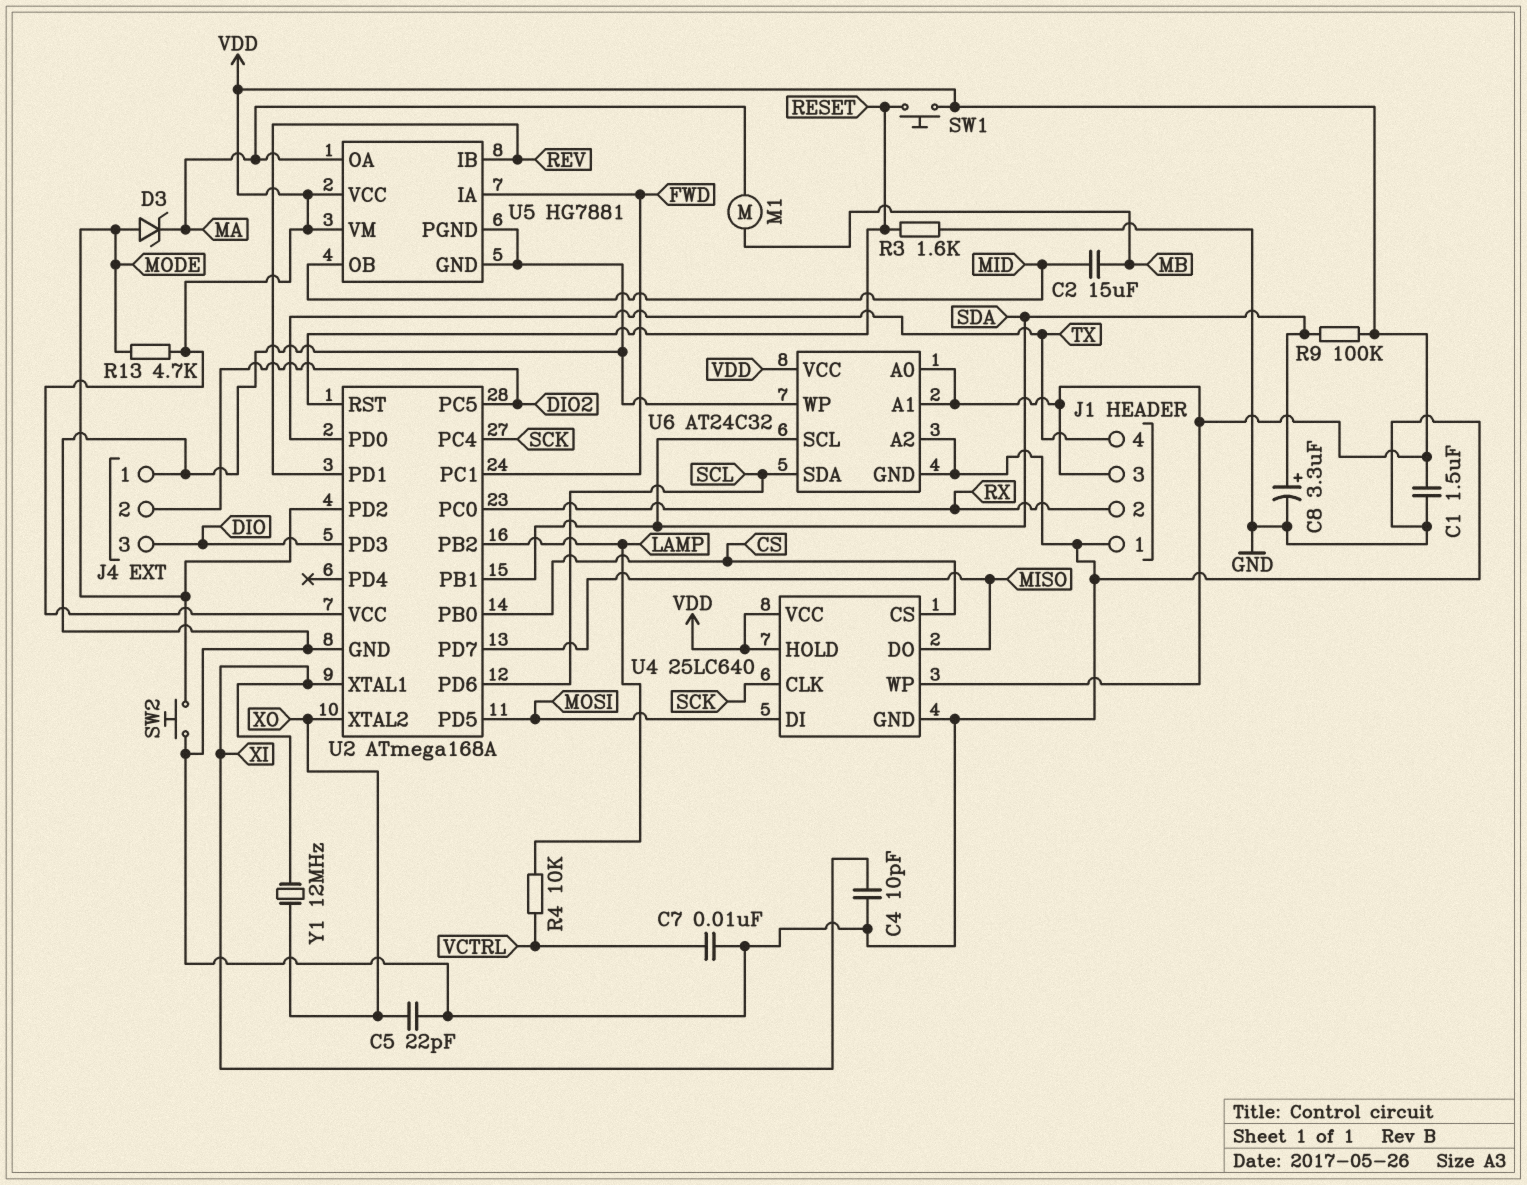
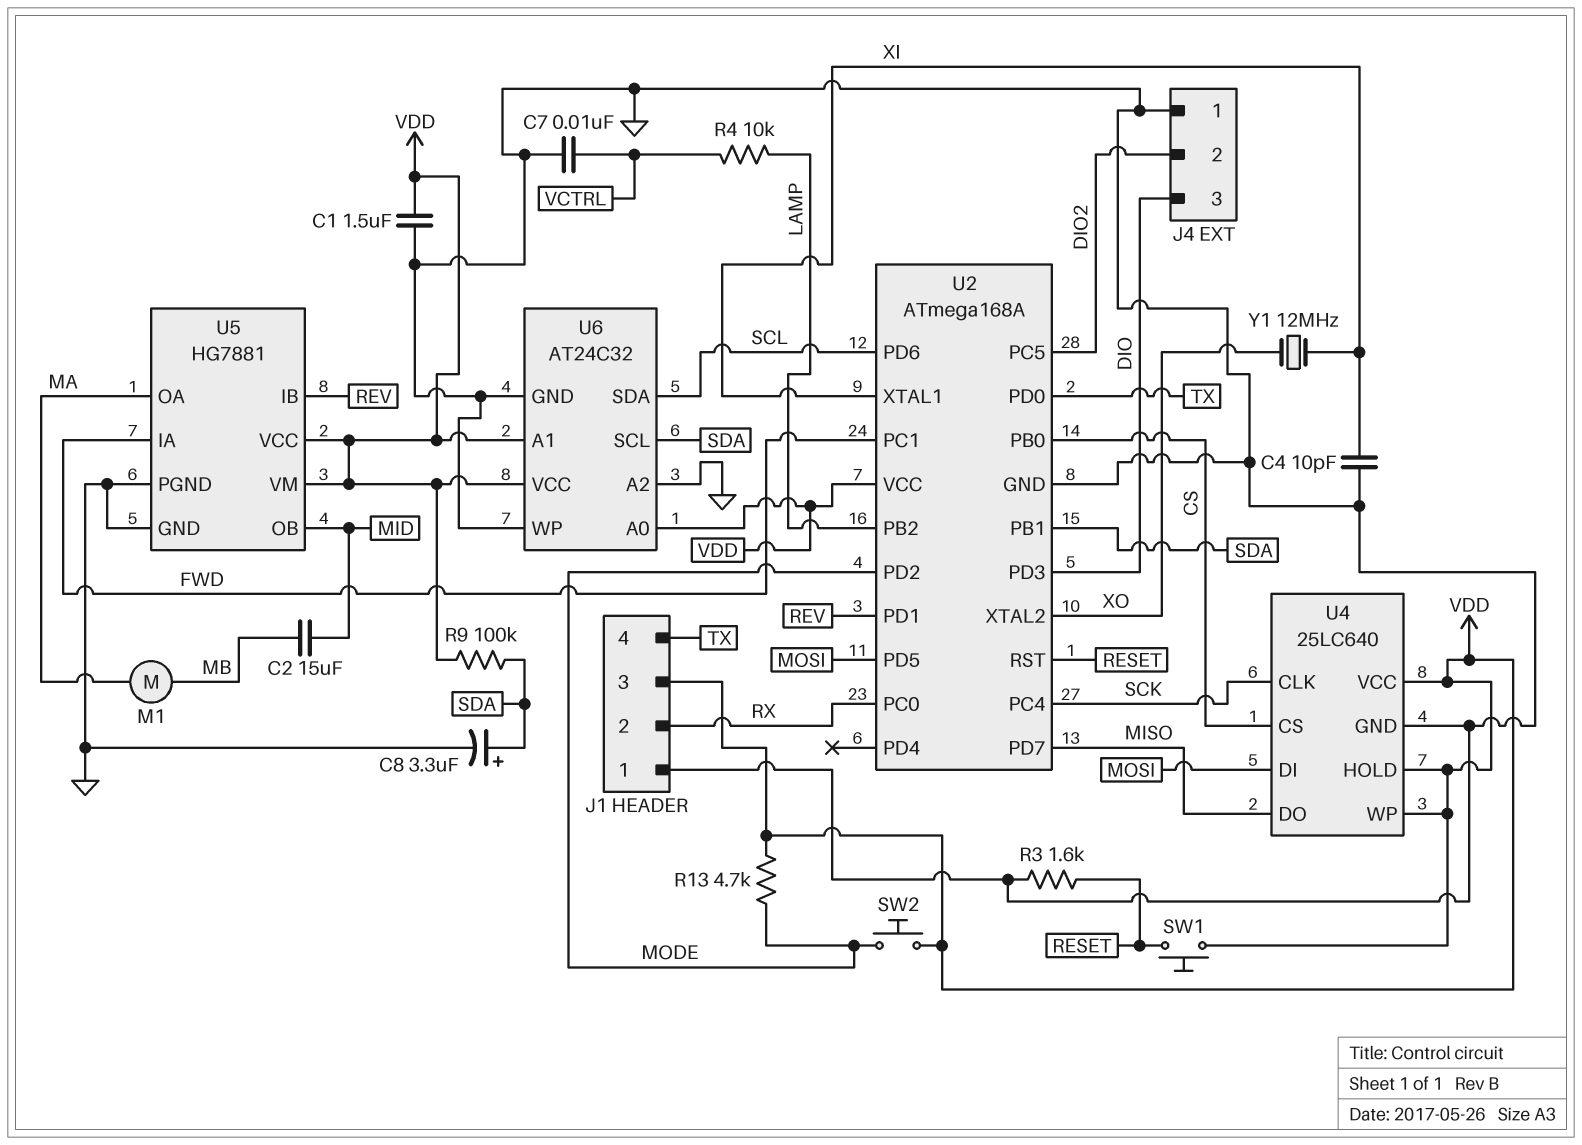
C5: 22pF (GND, XO) -> none
D3: zener (A MODE, K MA) -> none
SW2: button (GND, MODE) -> button (MODE, VDD)

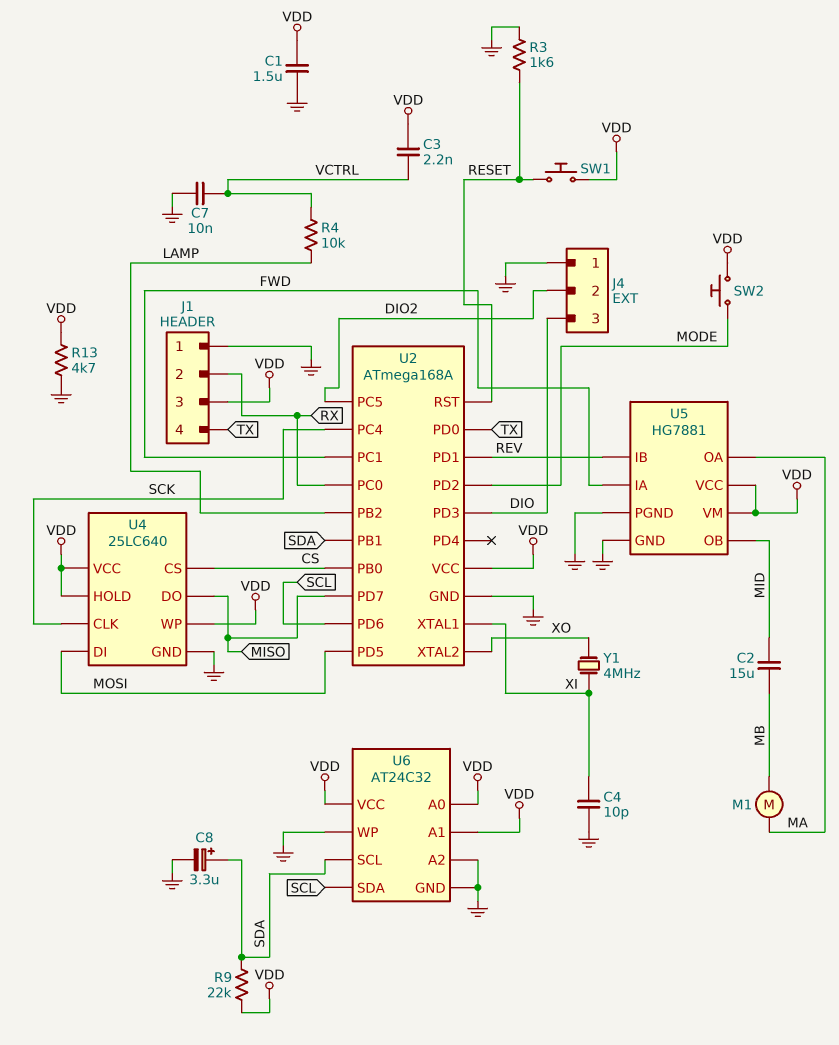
C3: none -> 2.2nF (VCTRL, VDD)
R9: 100k (SDA, VDD) -> 22k (SDA, VDD)
R13: 4.7k (MODE, VDD) -> 4.7k (GND, VDD)
Y1: 12MHz (XI, XO) -> 4MHz (XI, XO)

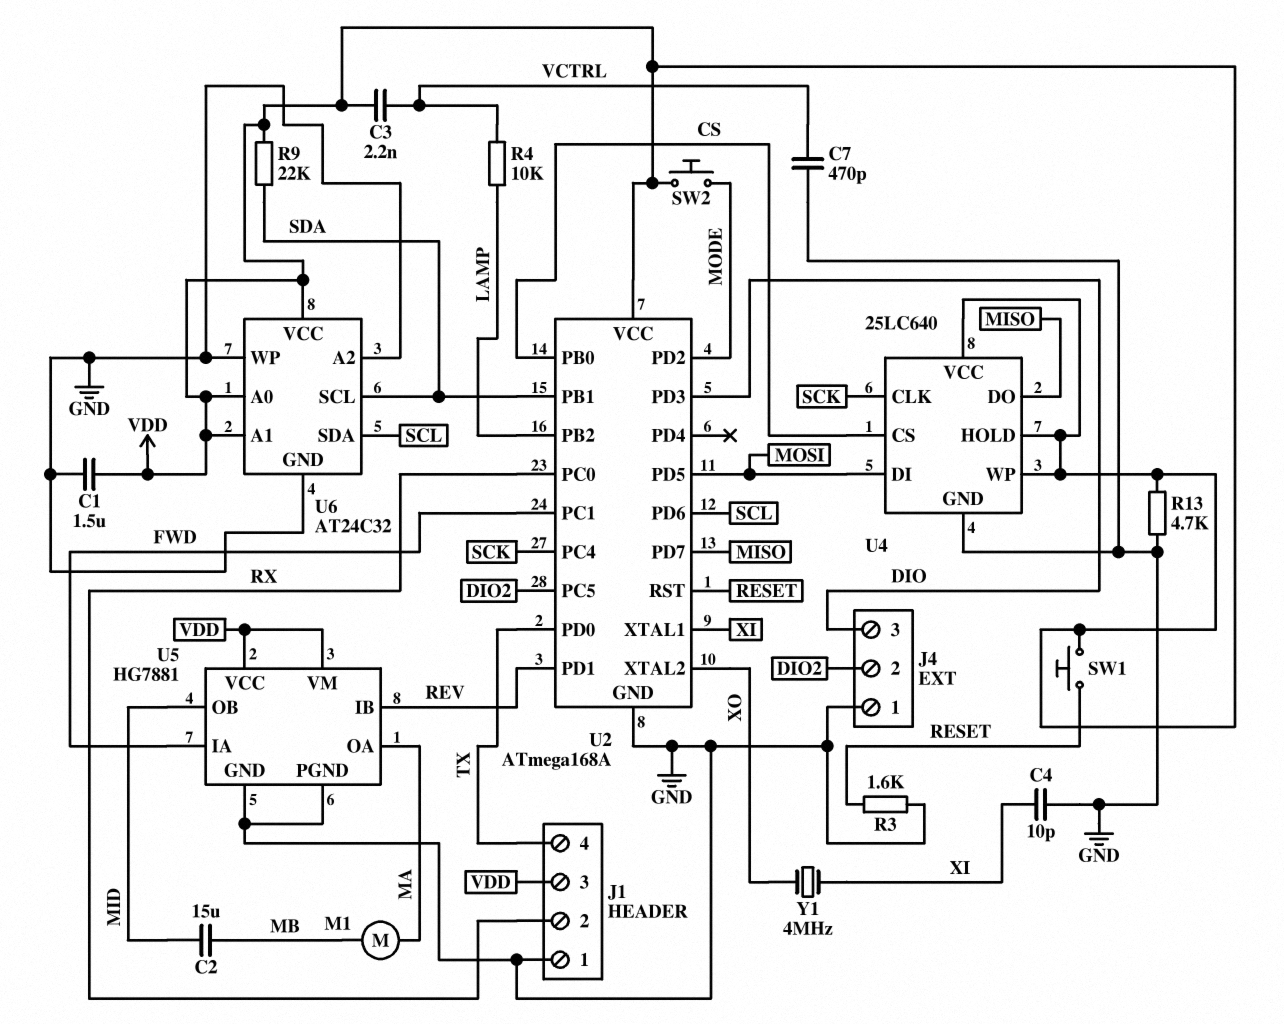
C7: 10nF (GND, VCTRL) -> 470pF (GND, VCTRL)
C8: 3.3uF (plus SDA, minus GND) -> none

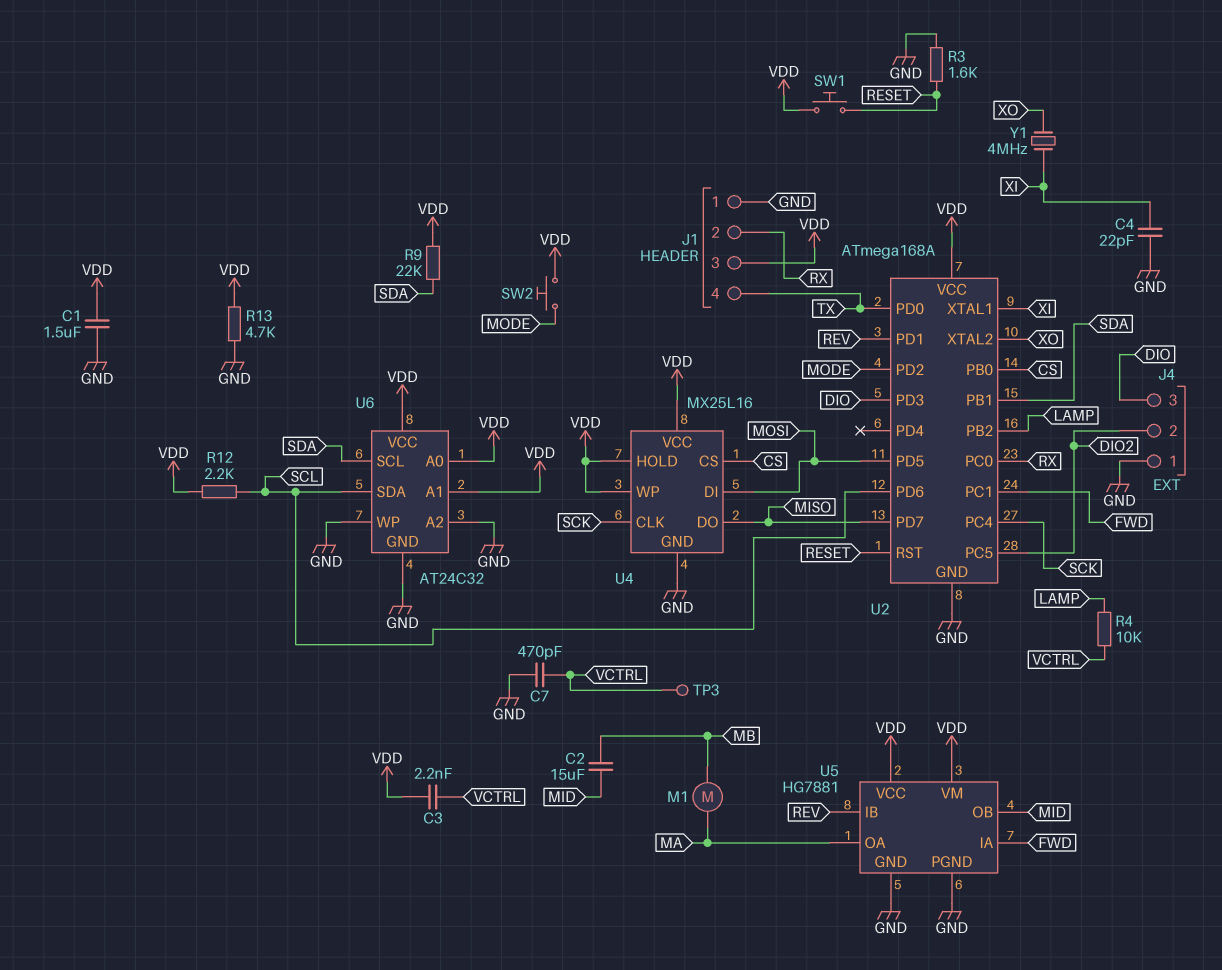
C4: 10pF (GND, XI) -> 22pF (GND, XI)
R12: none -> 2.2k (SCL, VDD)
TP3: none -> test point (VCTRL)
U4: 25LC640 -> MX25L16

